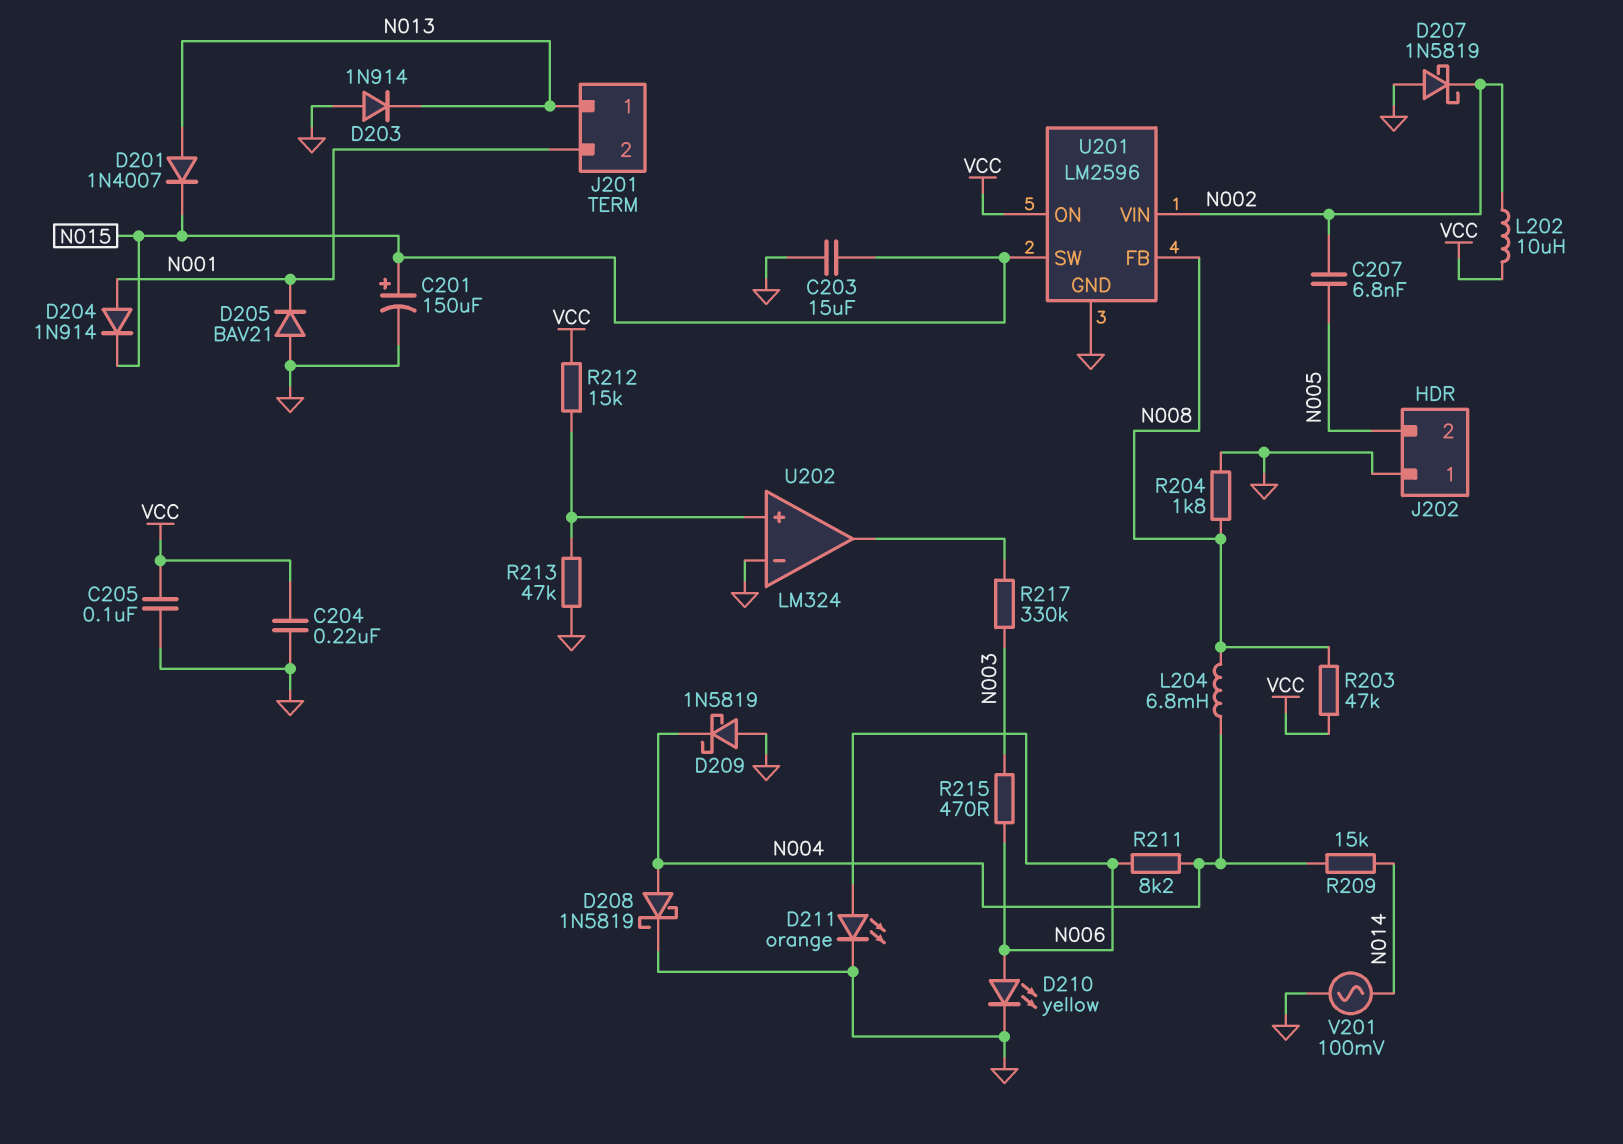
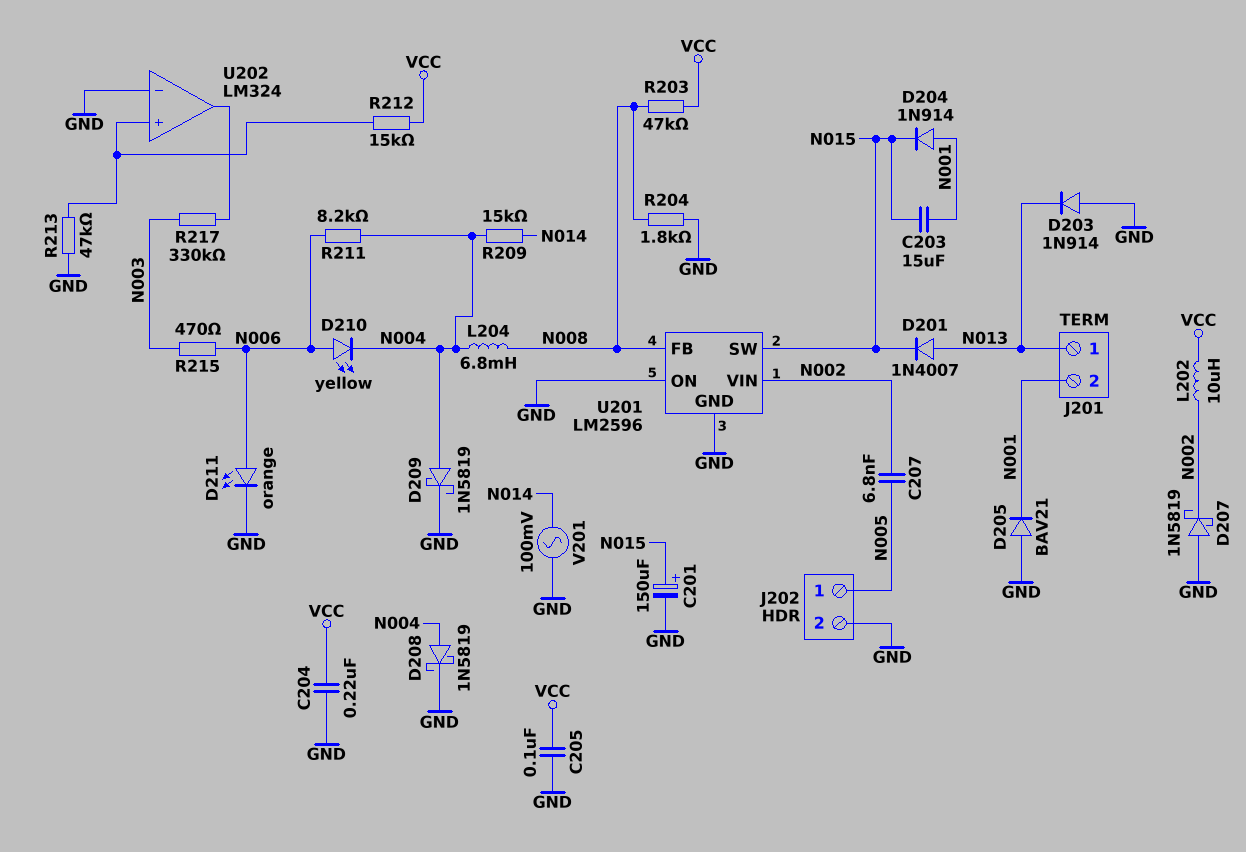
C203: 15uF (GND, N015) -> 15uF (N001, N015)
D209: schottky 1N5819 (A GND, K N004) -> schottky 1N5819 (A N004, K GND)
D210: LED yellow (A N006, K GND) -> LED yellow (A N006, K N004)
J202 pin 1: GND -> N005
J202 pin 2: N005 -> GND
U201 pin ON: VCC -> GND

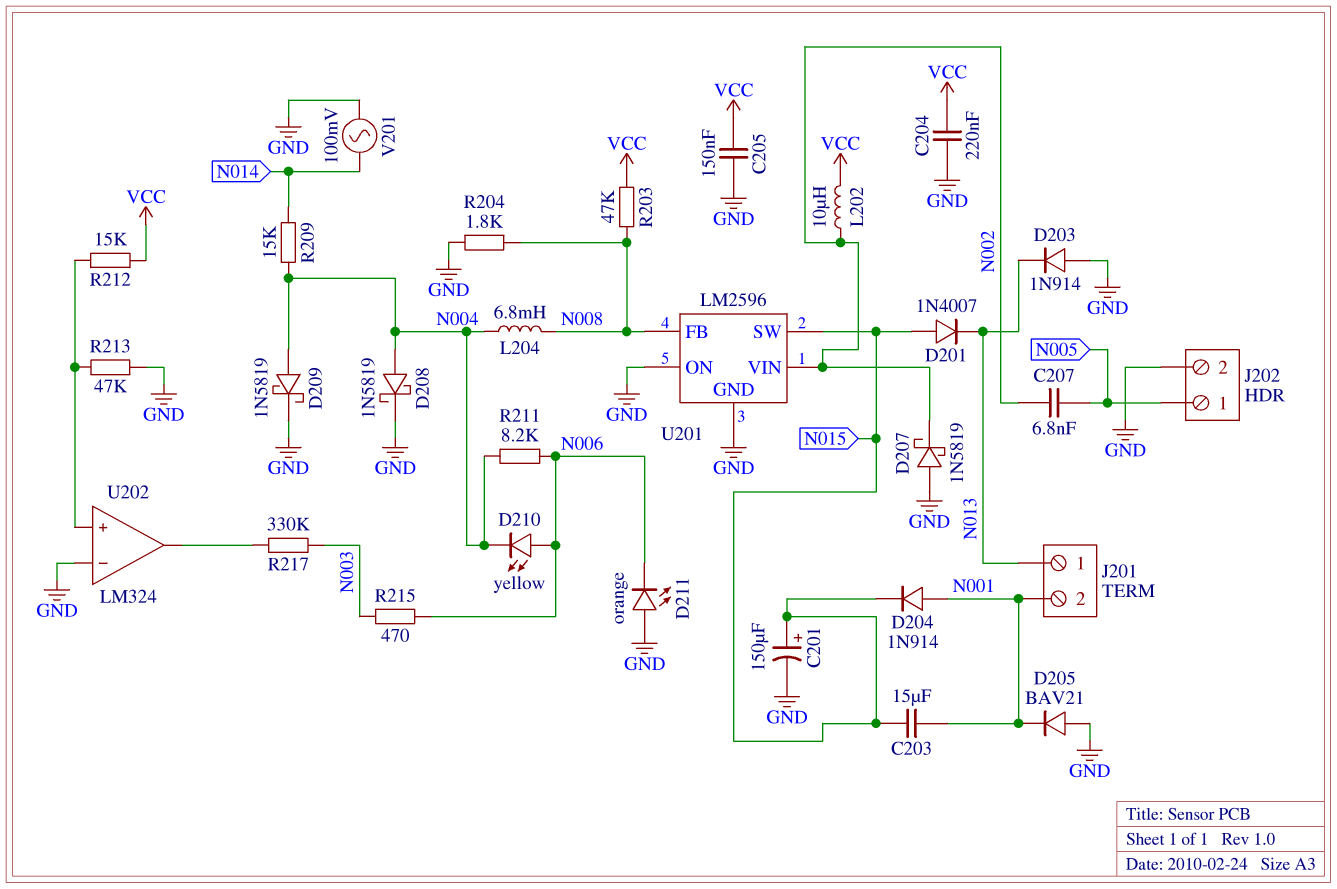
C205: 100nF (GND, VCC) -> 150nF (GND, VCC)
D201: diode 1N4007 (A N013, K N015) -> diode 1N4007 (A N015, K N013)
D211: LED orange (A N006, K GND) -> LED orange (A GND, K N006)

